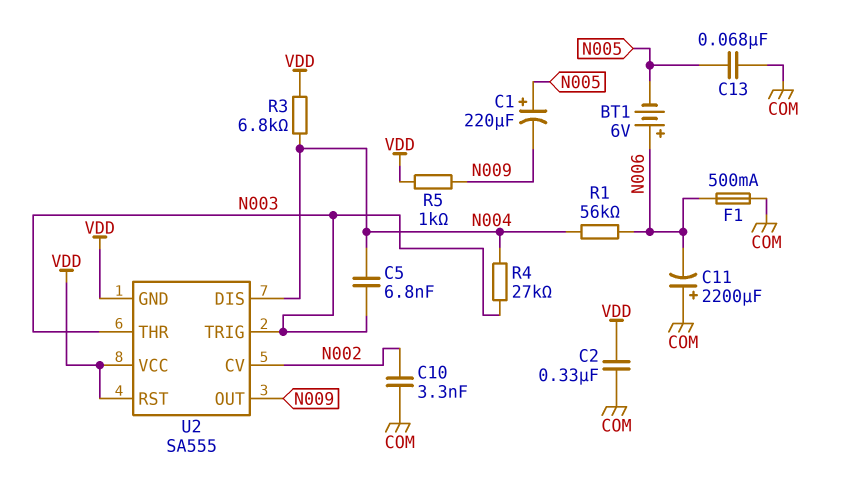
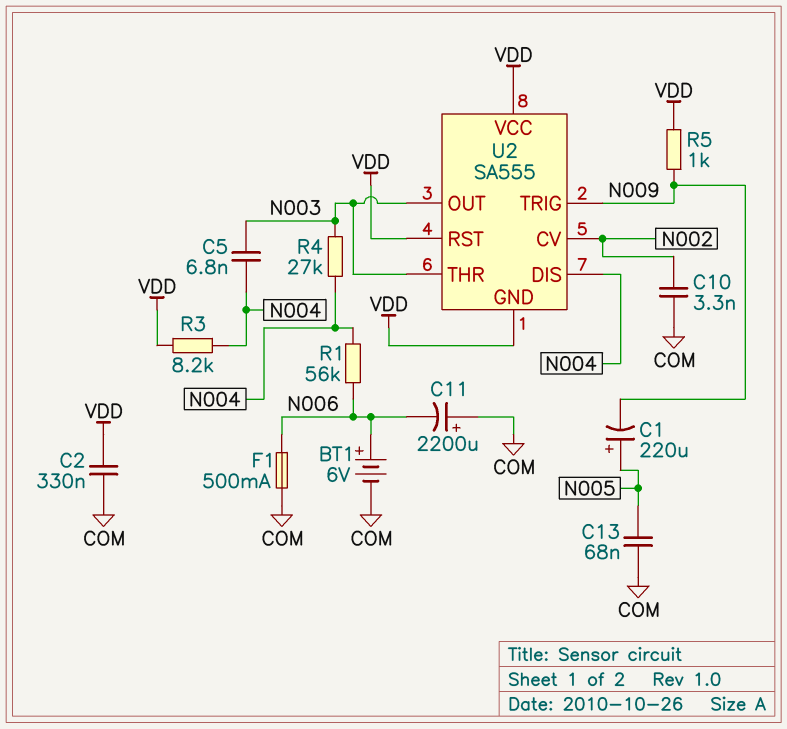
BT1: 6V (plus N006, minus N005) -> 6V (plus N006, minus COM)
R3: 6.8k (N004, VDD) -> 8.2k (N004, VDD)
U2 pin OUT: N009 -> N003
U2 pin TRIG: N003 -> N009

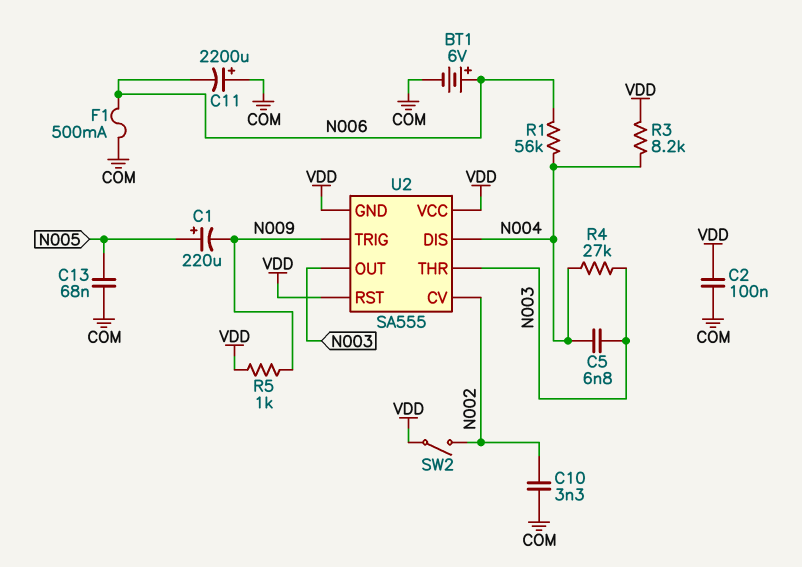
C2: 330nF (COM, VDD) -> 100nF (COM, VDD)
SW2: none -> switch (N002, VDD)

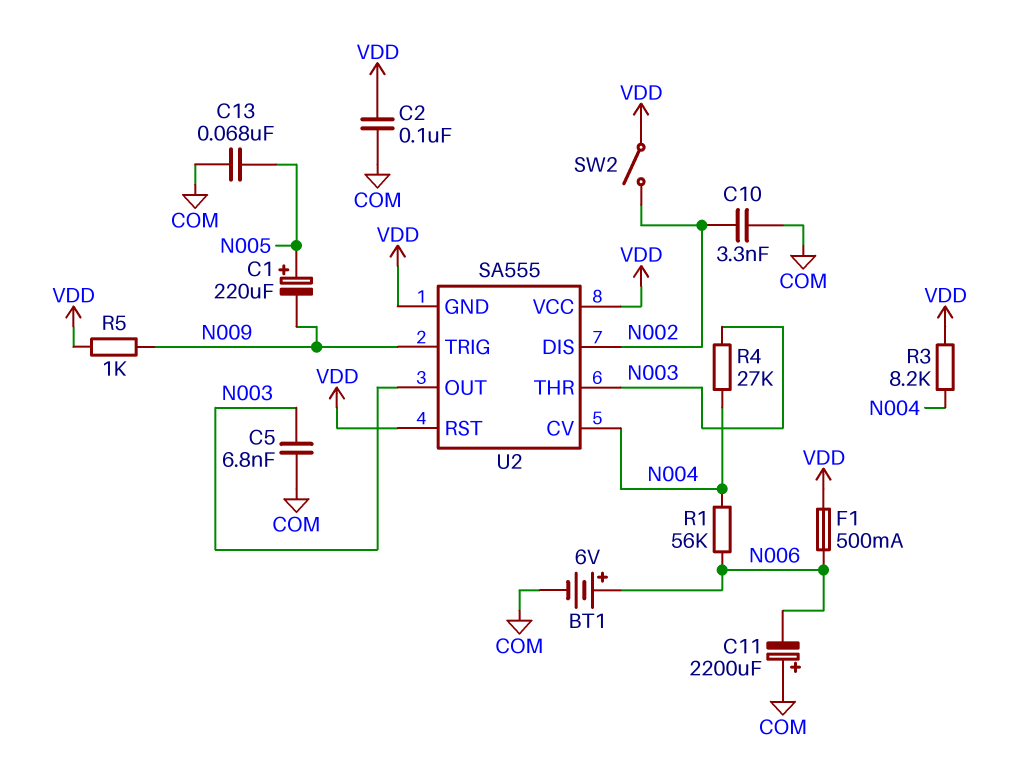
C5: 6.8nF (N003, N004) -> 6.8nF (COM, N003)
F1: 500mA (COM, N006) -> 500mA (N006, VDD)
U2 pin CV: N002 -> N004
U2 pin DIS: N004 -> N002

